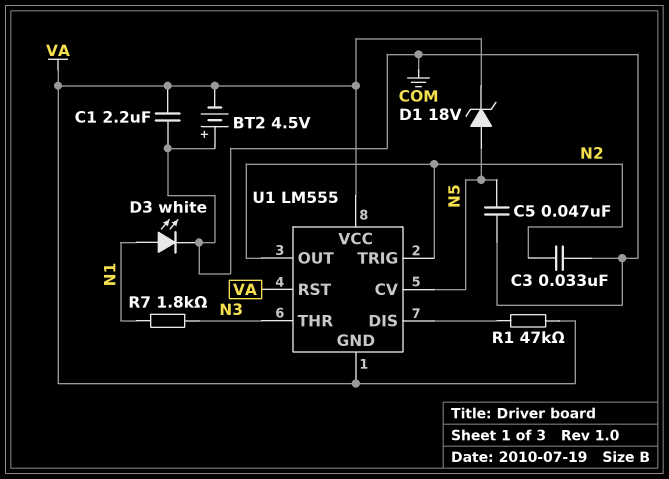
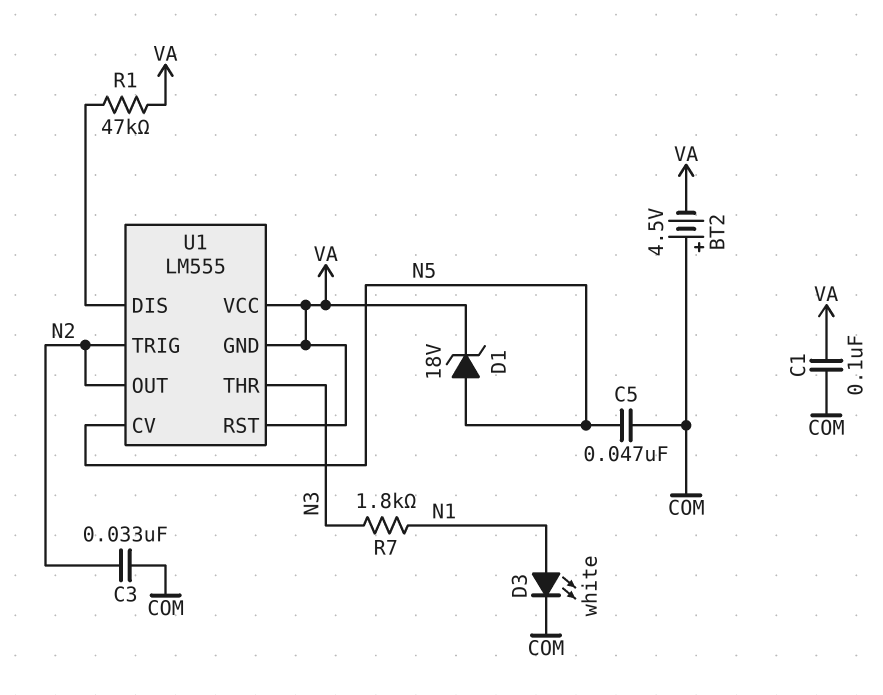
C1: 2.2uF (COM, VA) -> 100nF (COM, VA)

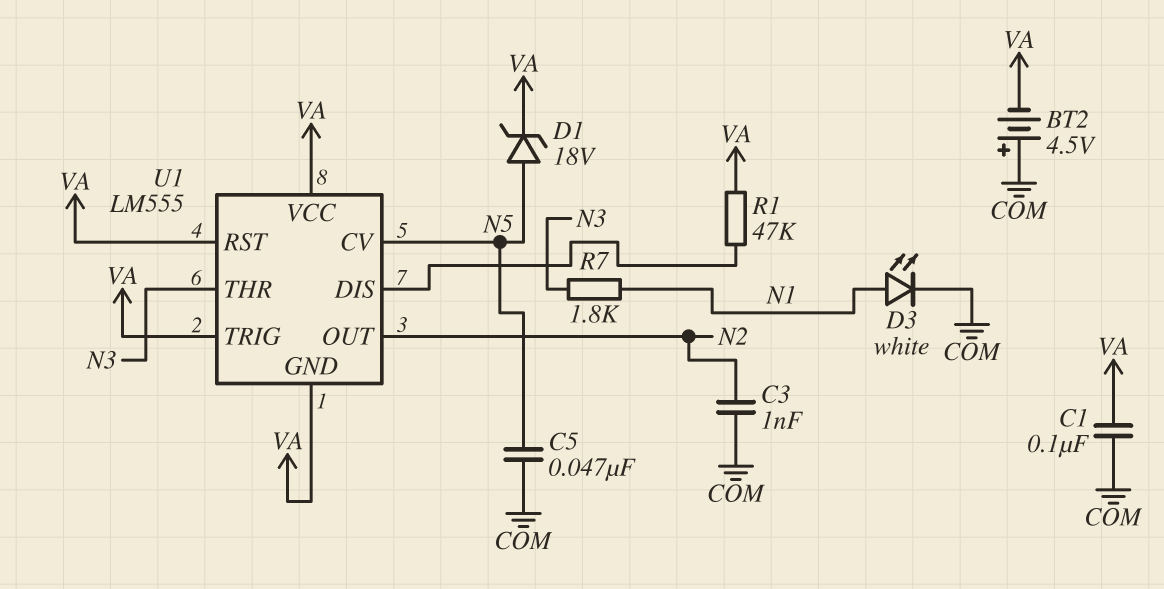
C3: 33nF (COM, N2) -> 1nF (COM, N2)
U1 pin TRIG: N2 -> VA

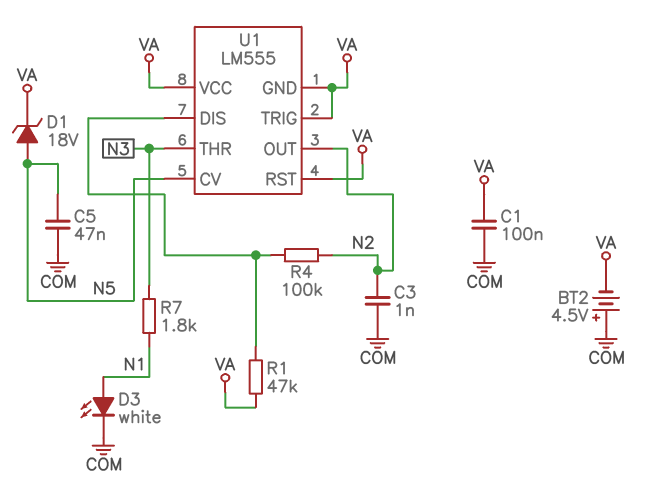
R4: none -> 100k (N2, U1/DIS)

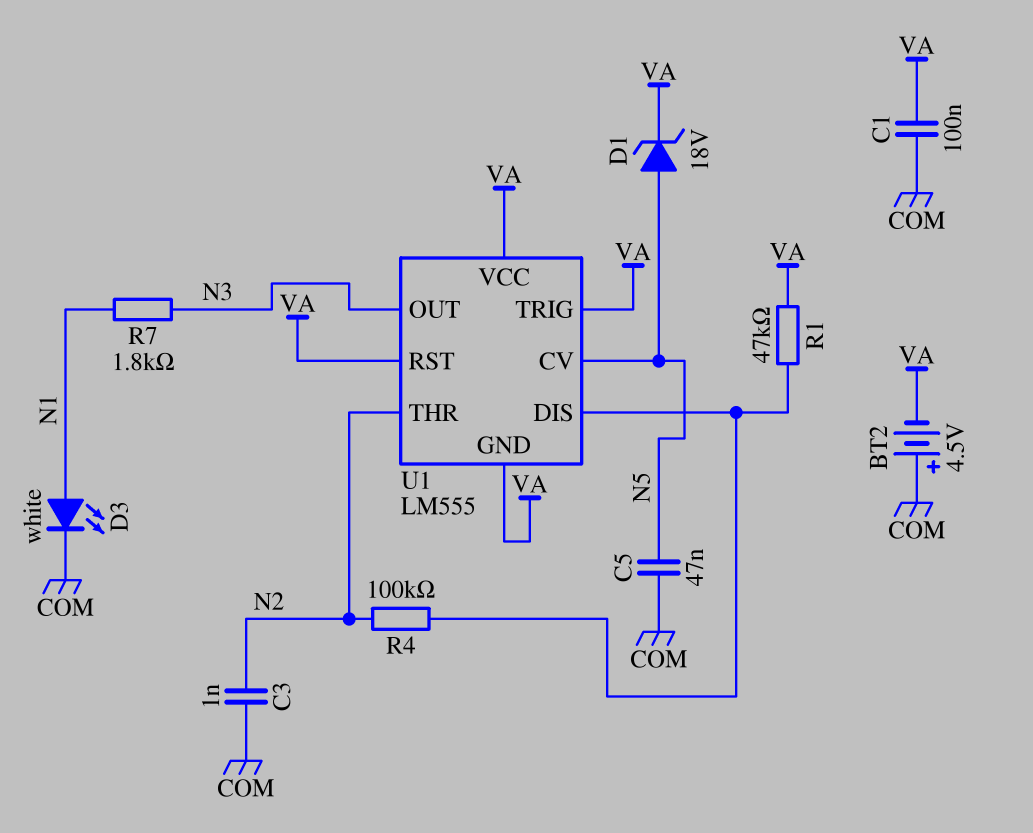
U1 pin OUT: N2 -> N3
U1 pin THR: N3 -> N2

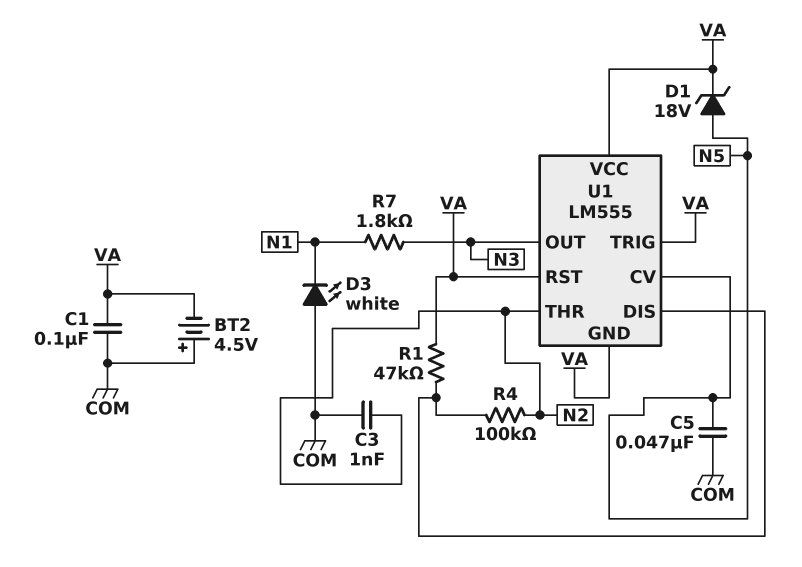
D3: LED white (A N1, K COM) -> LED white (A COM, K N1)

